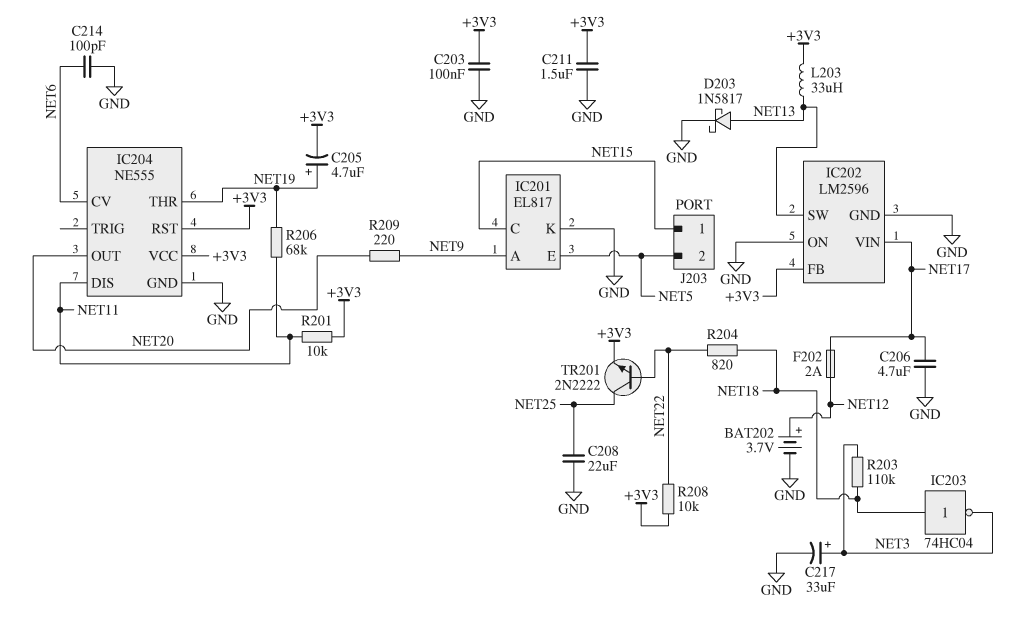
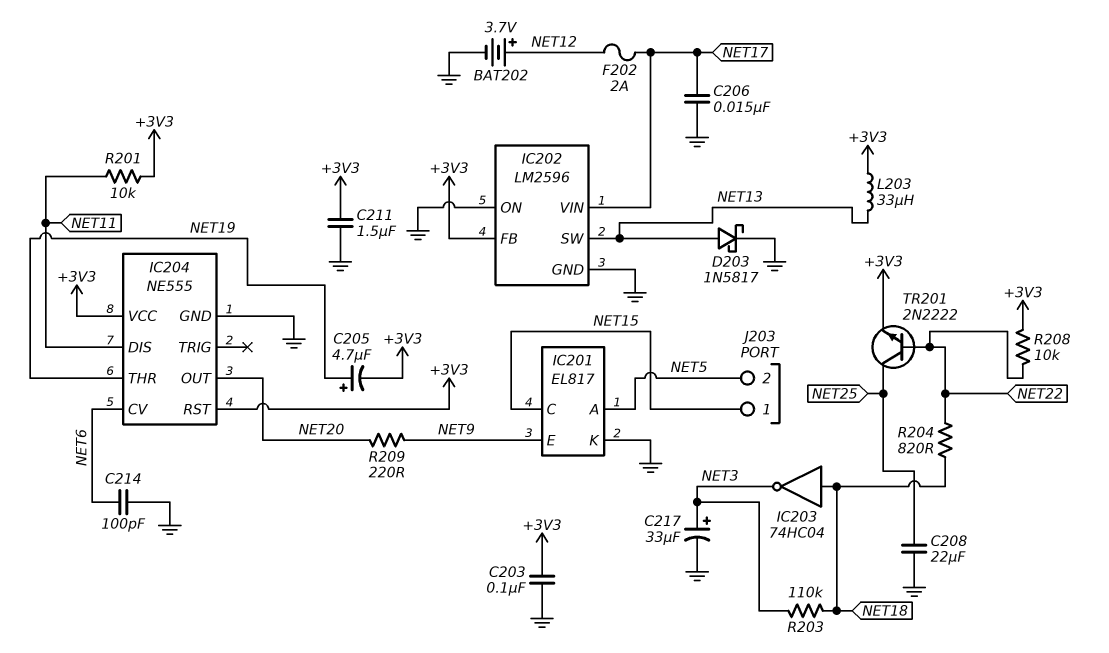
C206: 4.7uF (GND, NET17) -> 15nF (GND, NET17)
IC201 pin A: NET9 -> NET5
IC201 pin E: NET5 -> NET9
R206: 68k (NET11, NET19) -> none

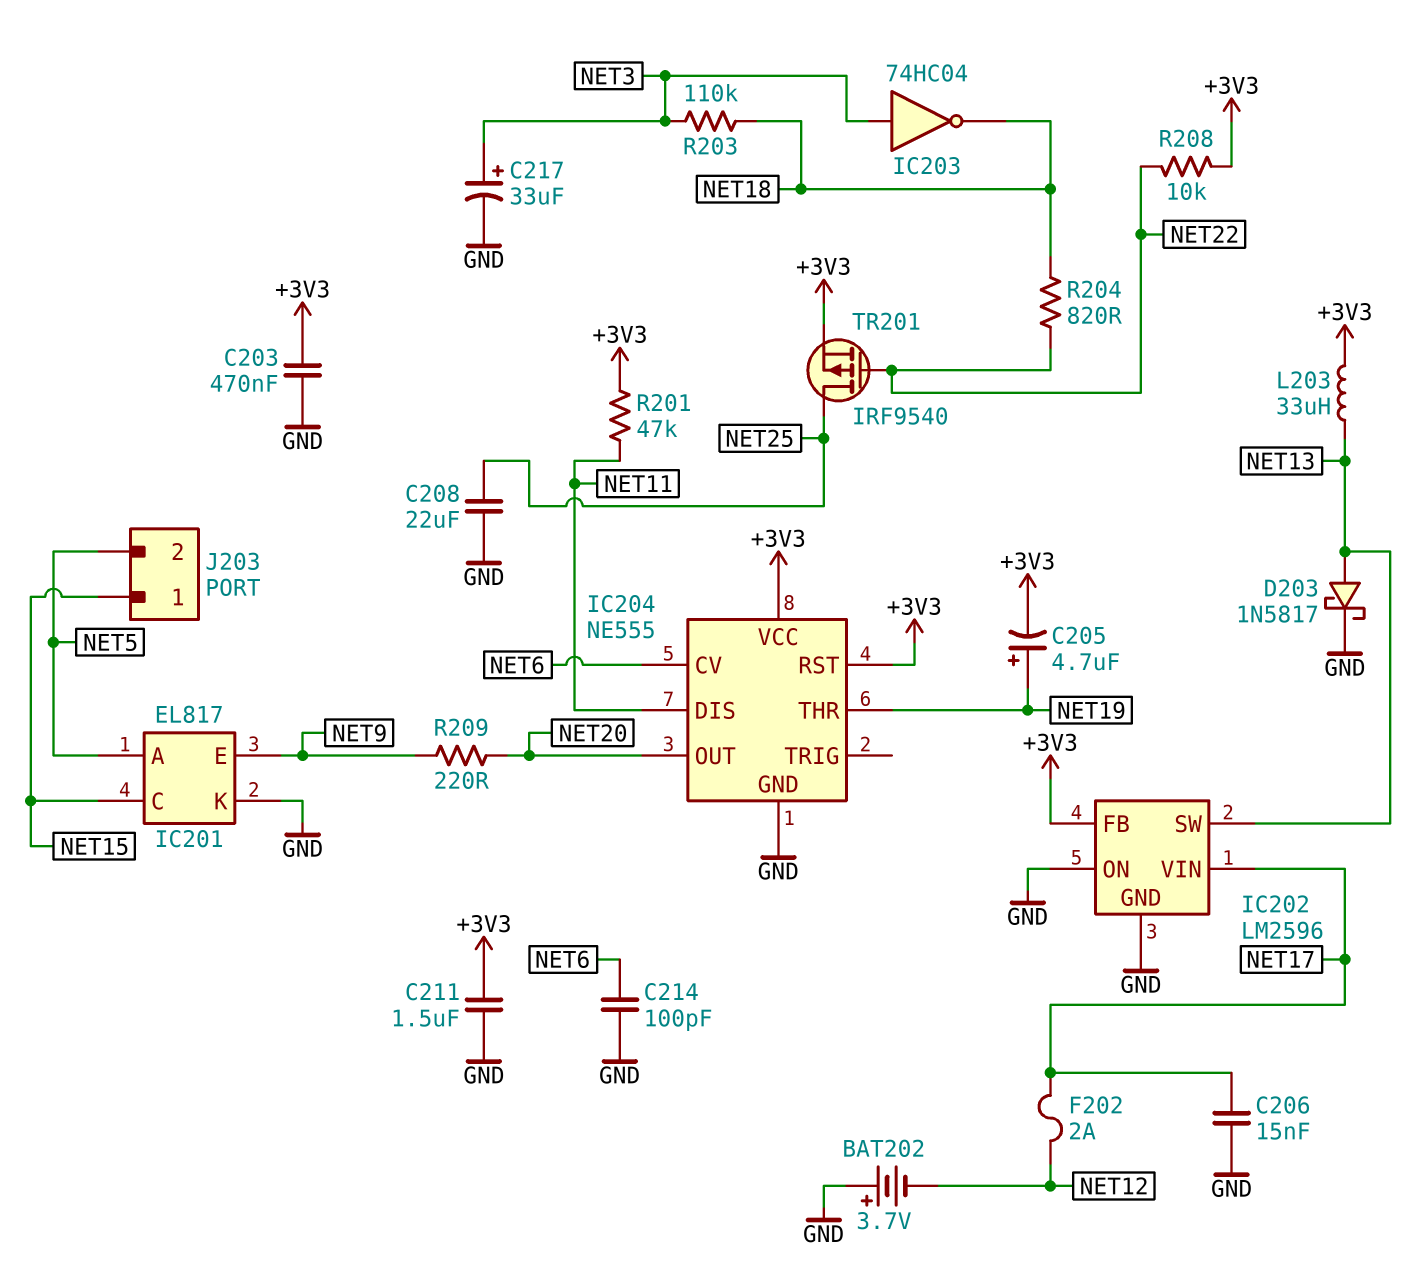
BAT202: 3.7V (plus NET12, minus GND) -> 3.7V (plus GND, minus NET12)
C203: 100nF (+3V3, GND) -> 470nF (+3V3, GND)
IC203: NOT 74HC04 (in NET18, out NET3) -> NOT 74HC04 (in NET3, out NET18)
R201: 10k (+3V3, NET11) -> 47k (+3V3, NET11)
TR201: NPN 2N2222 (B NET22, C NET25, E +3V3) -> PMOS IRF9540 (G NET22, D NET25, S +3V3)

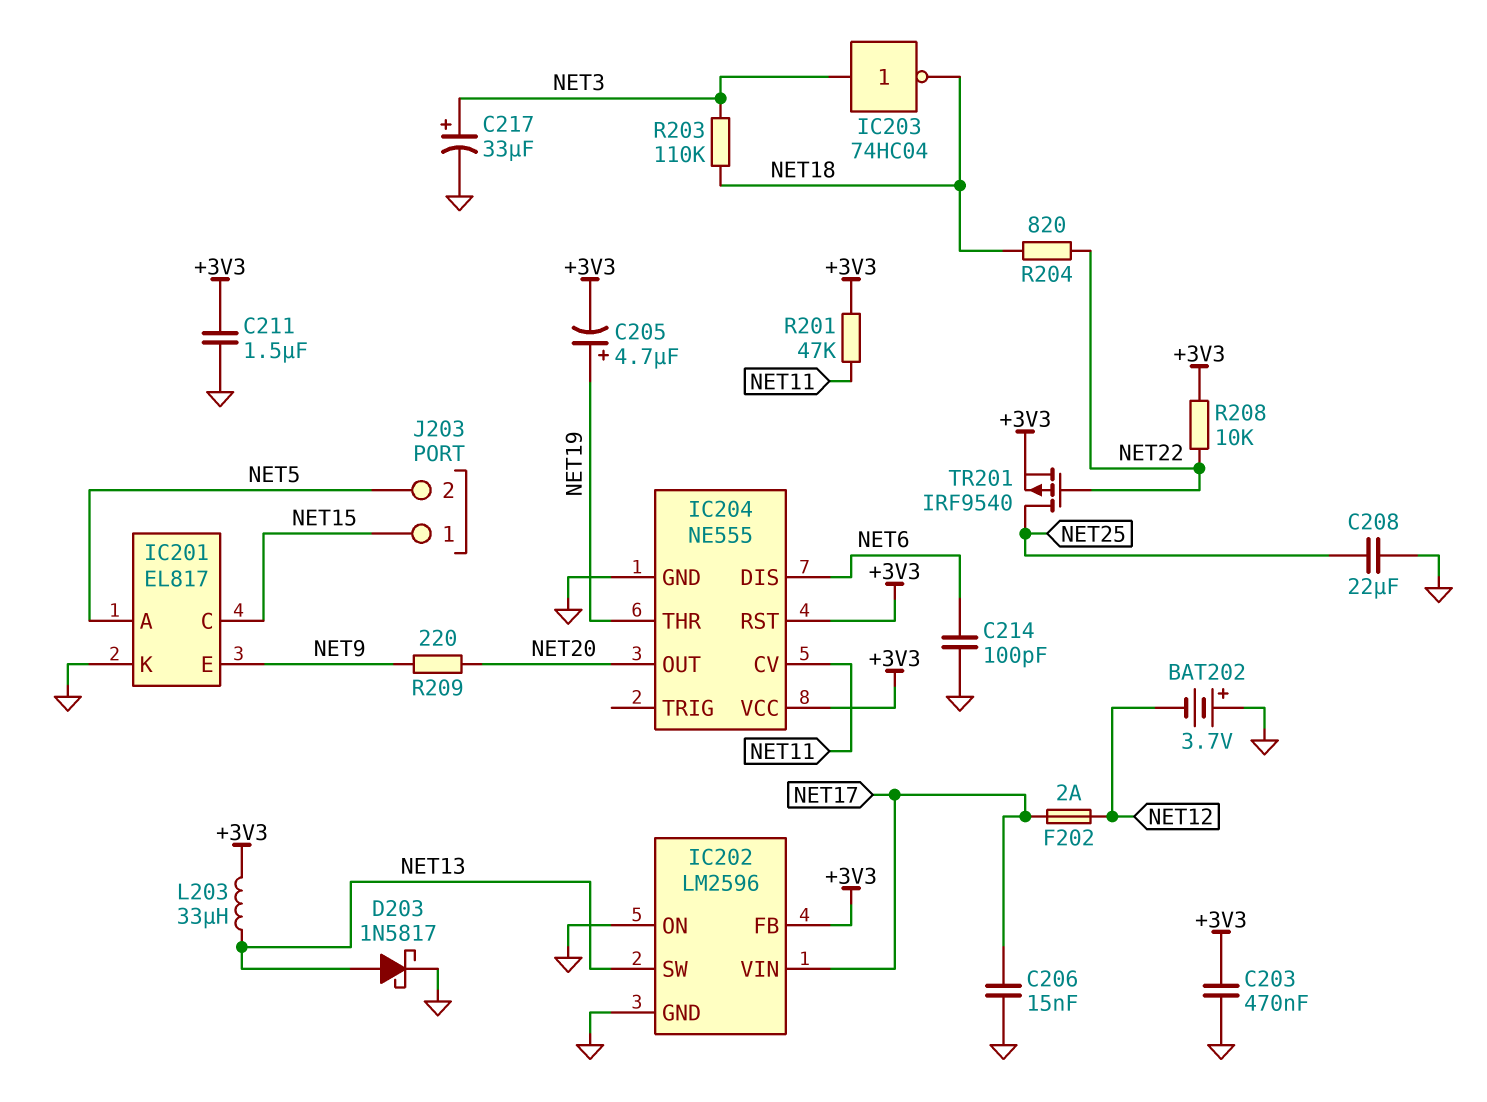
IC204 pin CV: NET6 -> NET11
IC204 pin DIS: NET11 -> NET6

